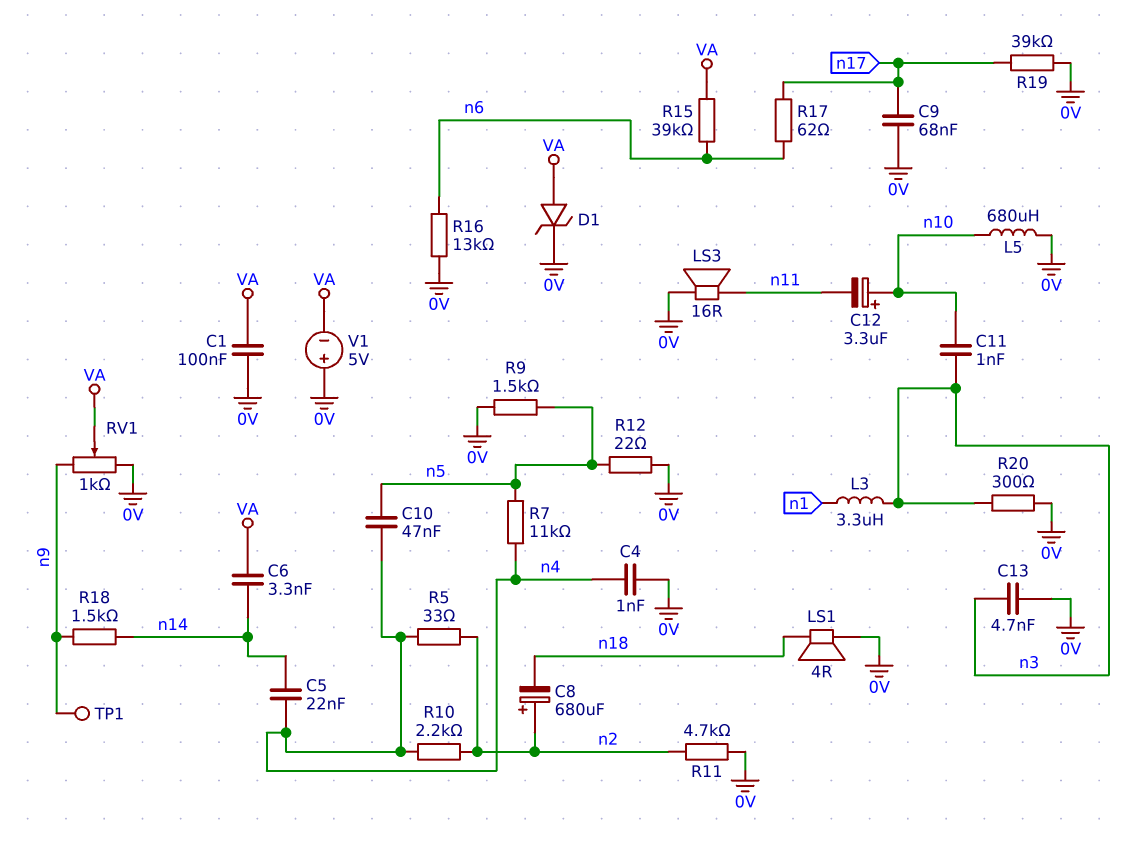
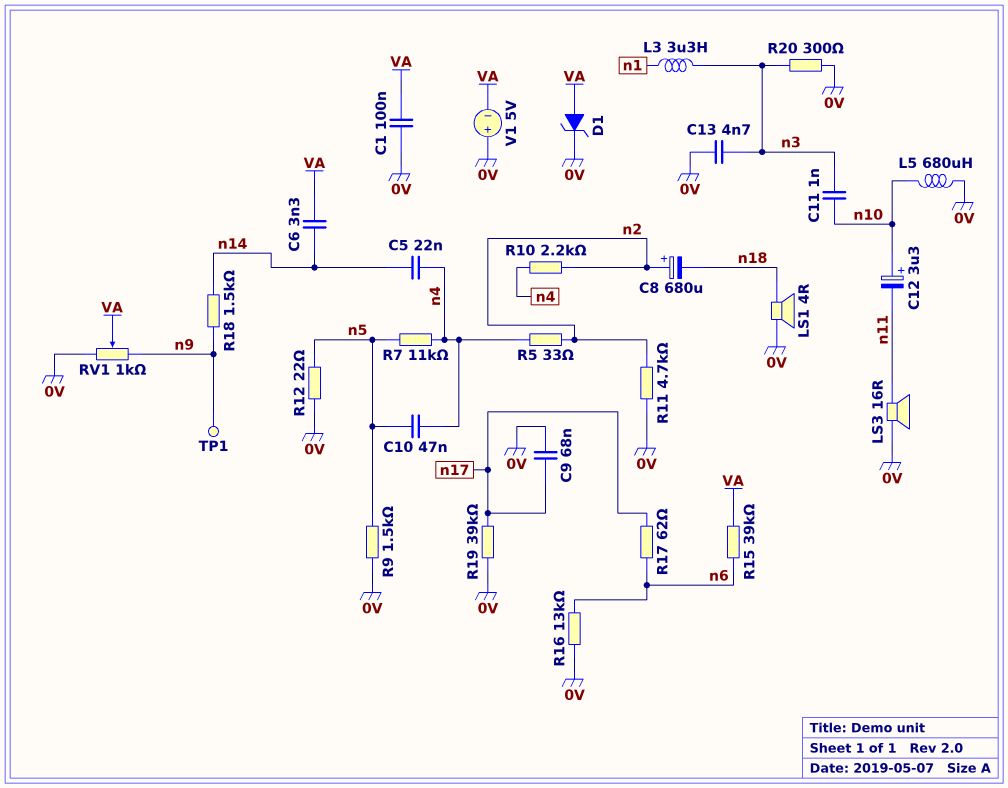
C4: 1nF (0V, n4) -> none

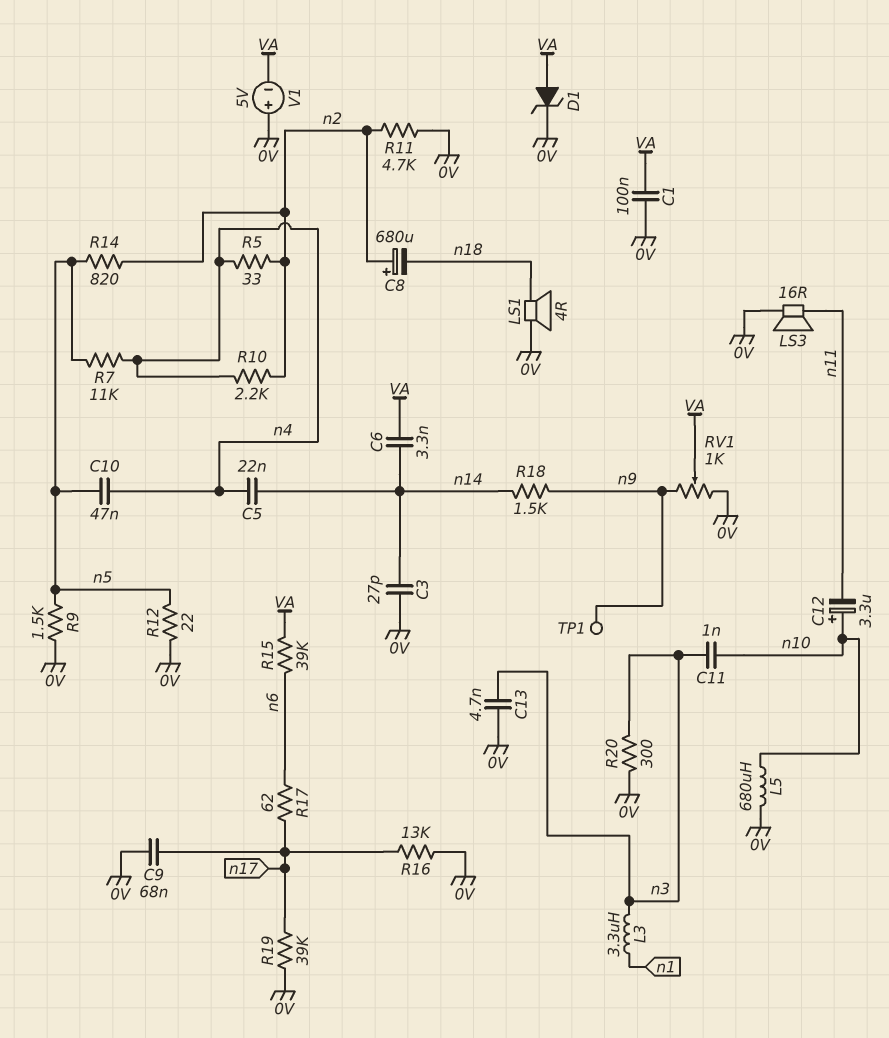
C3: none -> 27pF (0V, n14)
R14: none -> 820 (n2, n5)
R16: 13k (0V, n6) -> 13k (0V, n17)

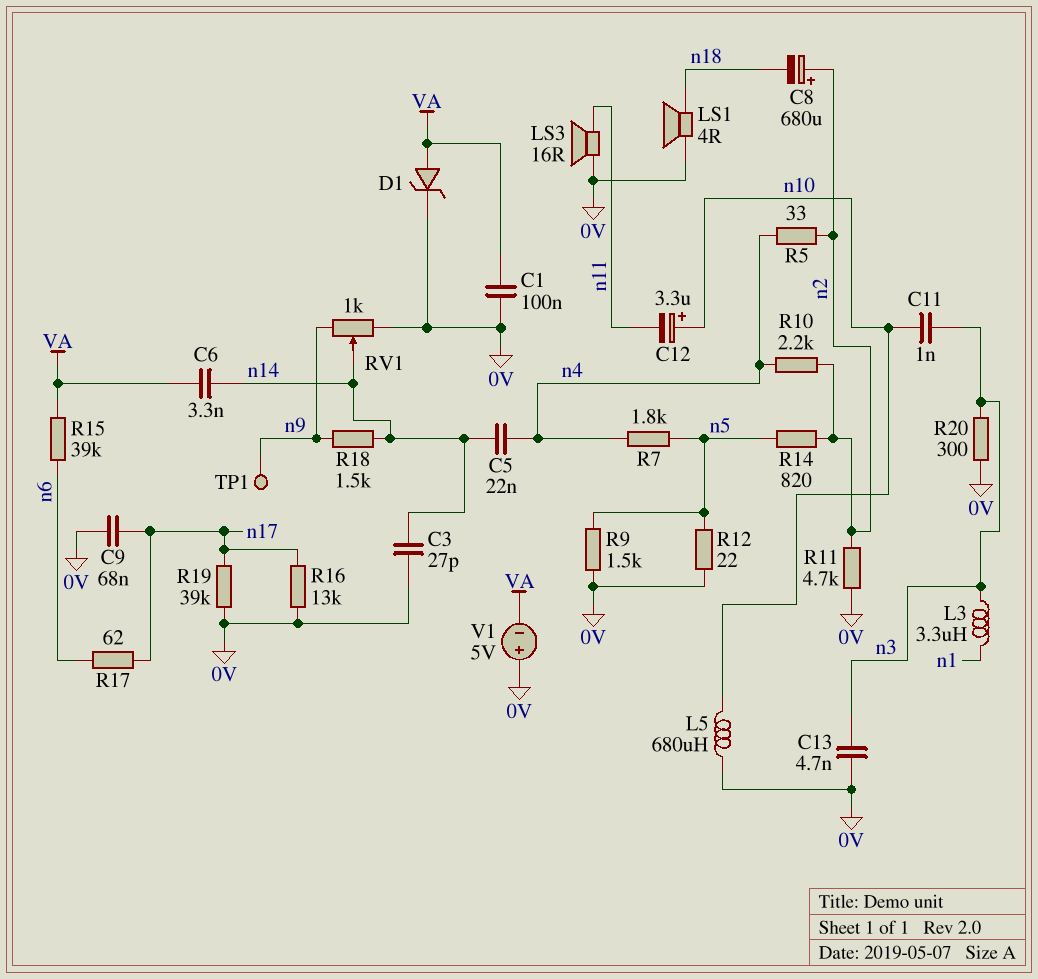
C10: 47nF (n4, n5) -> none
R7: 11k (n4, n5) -> 1.8k (n4, n5)
RV1: 1k (0V, n9, wiper VA) -> 1k (0V, n9, wiper n14)

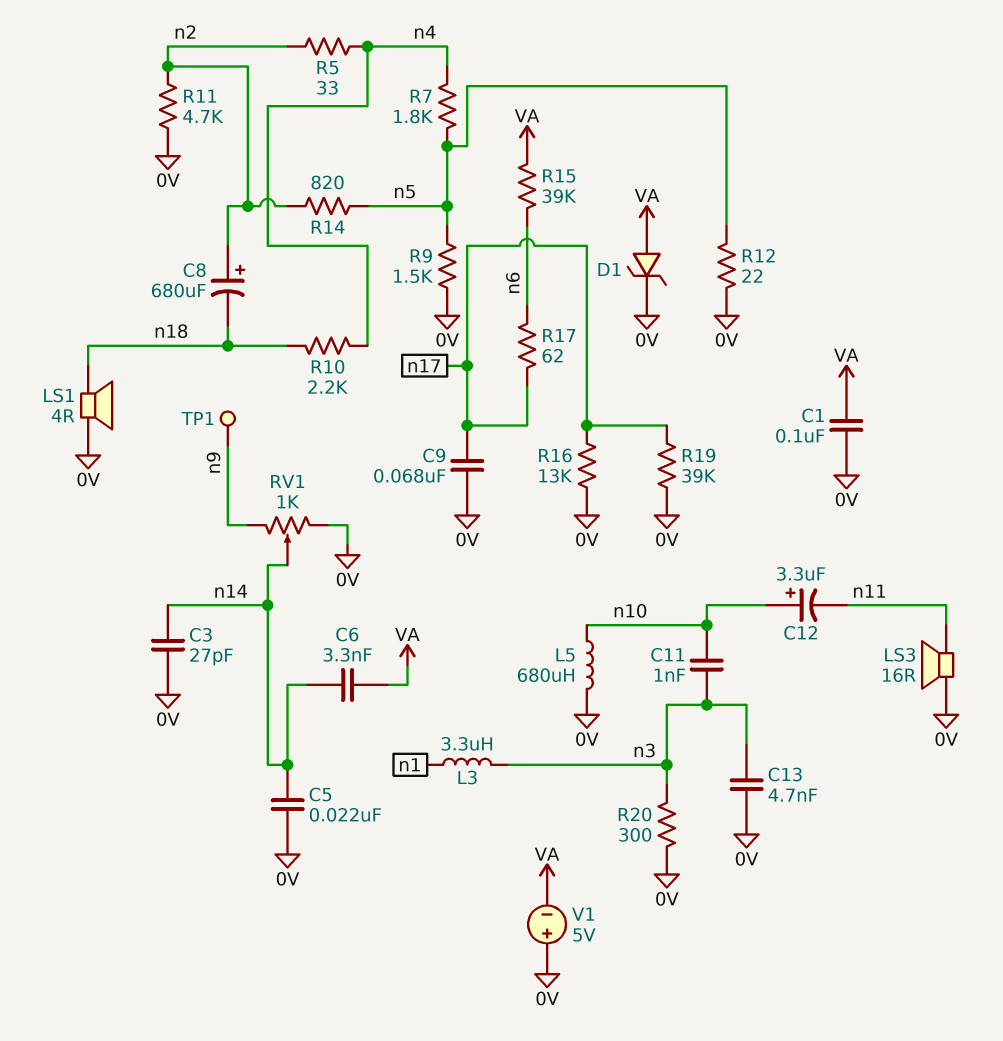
C5: 22nF (n4, n14) -> 22nF (0V, n14)
R10: 2.2k (n2, n4) -> 2.2k (n4, n18)
R18: 1.5k (n9, n14) -> none

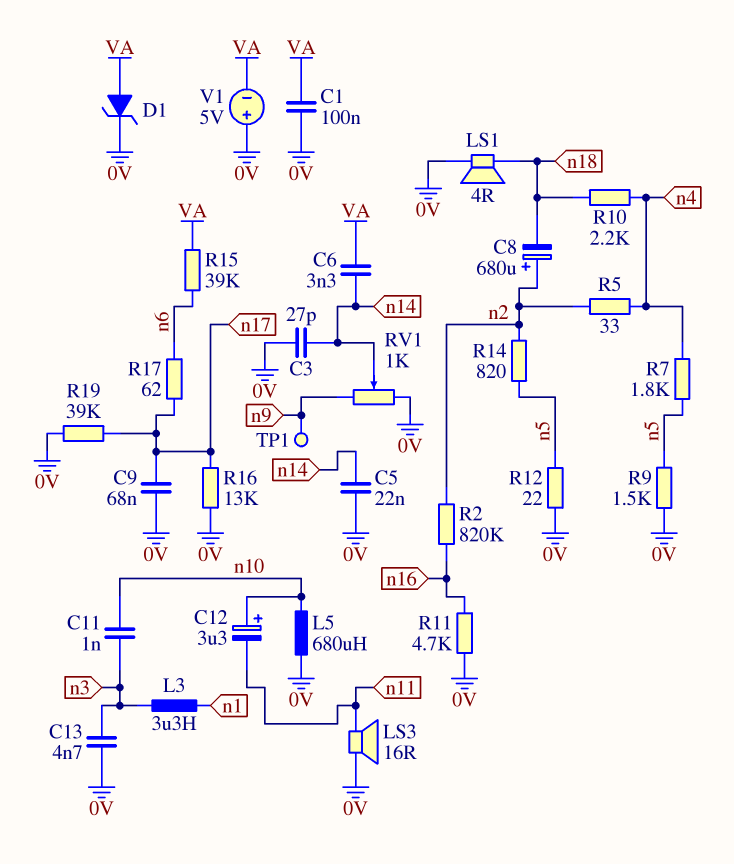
R2: none -> 820k (n2, n16)
R11: 4.7k (0V, n2) -> 4.7k (0V, n16)
R20: 300 (0V, n3) -> none

